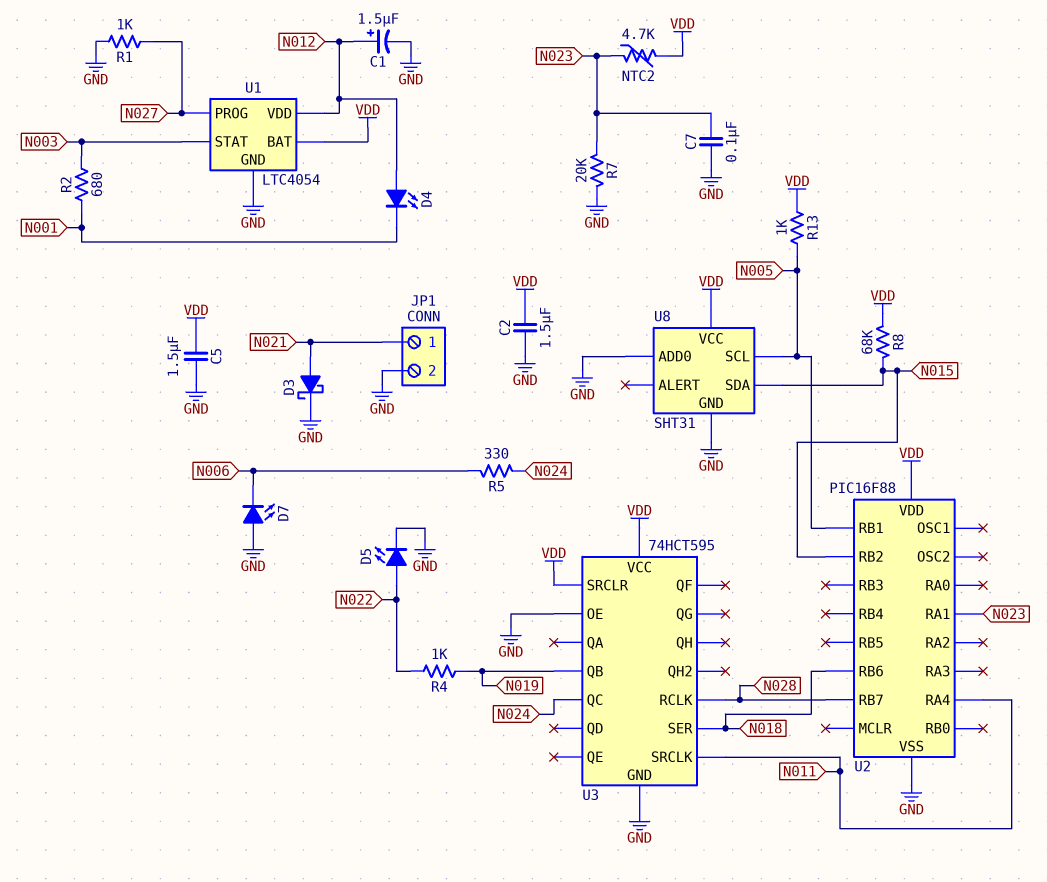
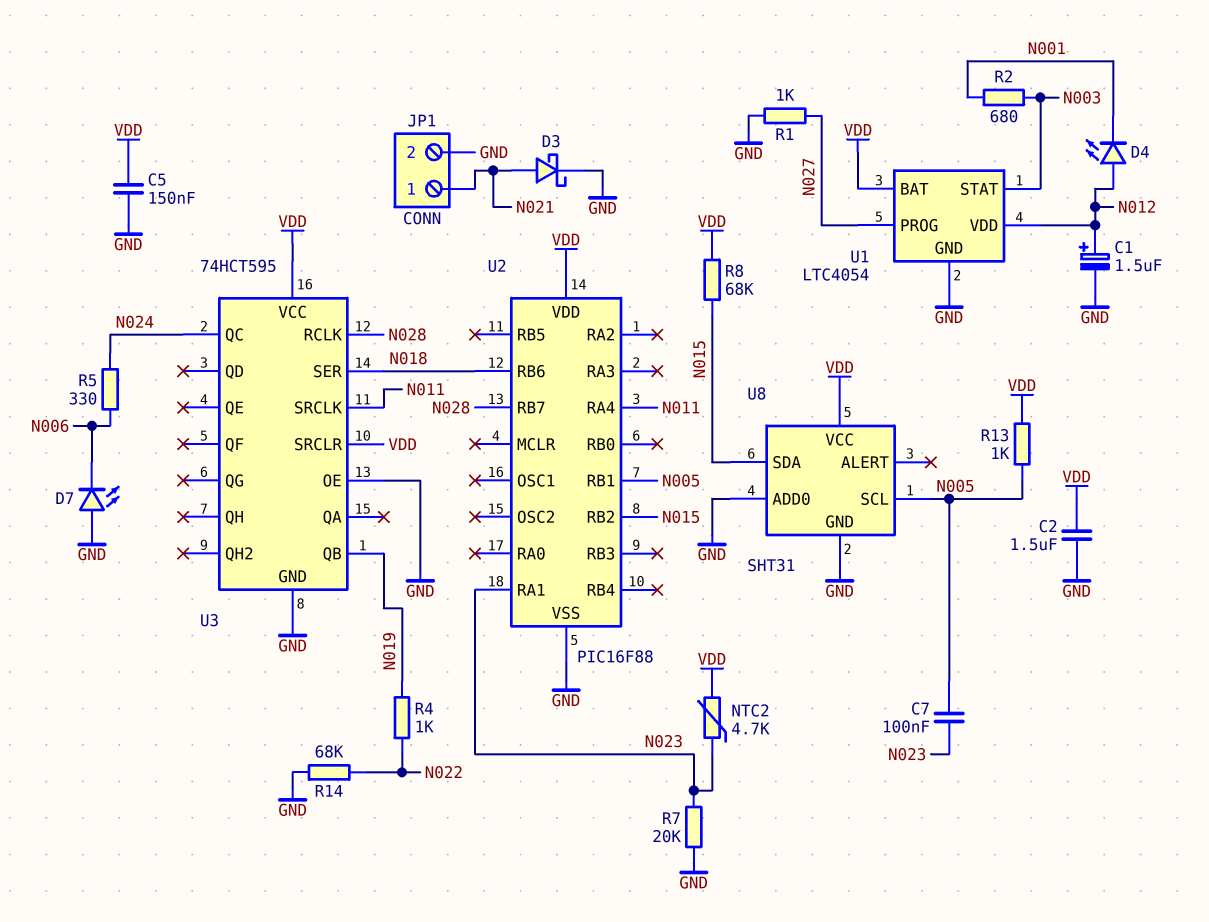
C5: 1.5uF (GND, VDD) -> 150nF (GND, VDD)
C7: 100nF (GND, N023) -> 100nF (N005, N023)
D5: LED (A N022, K GND) -> none
R14: none -> 68k (GND, N022)

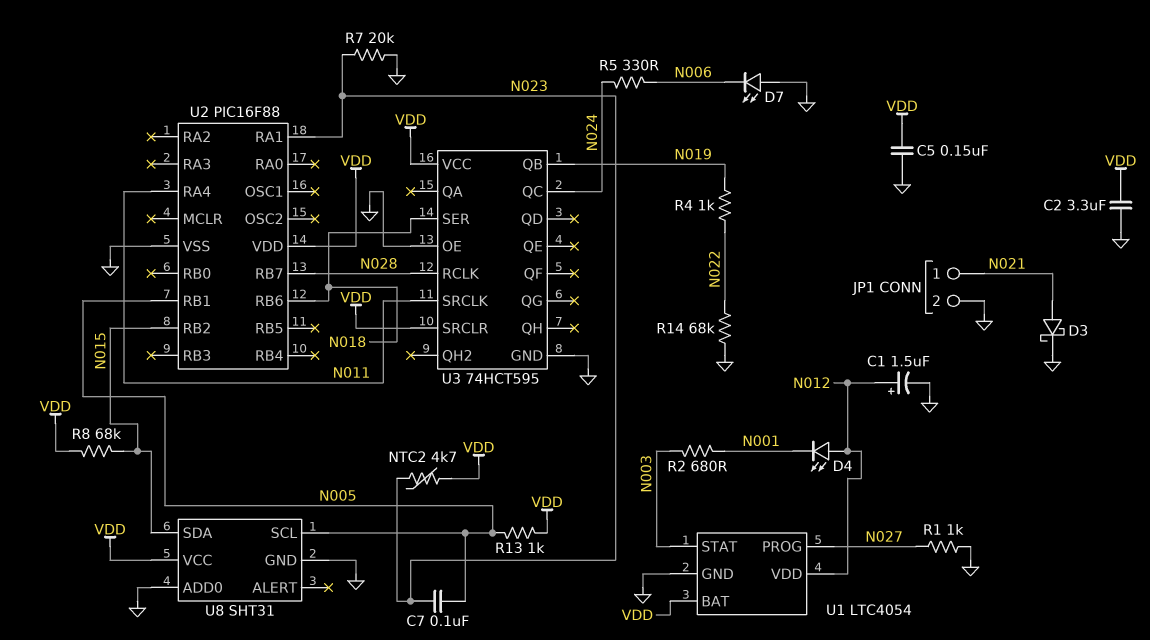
C2: 1.5uF (GND, VDD) -> 3.3uF (GND, VDD)

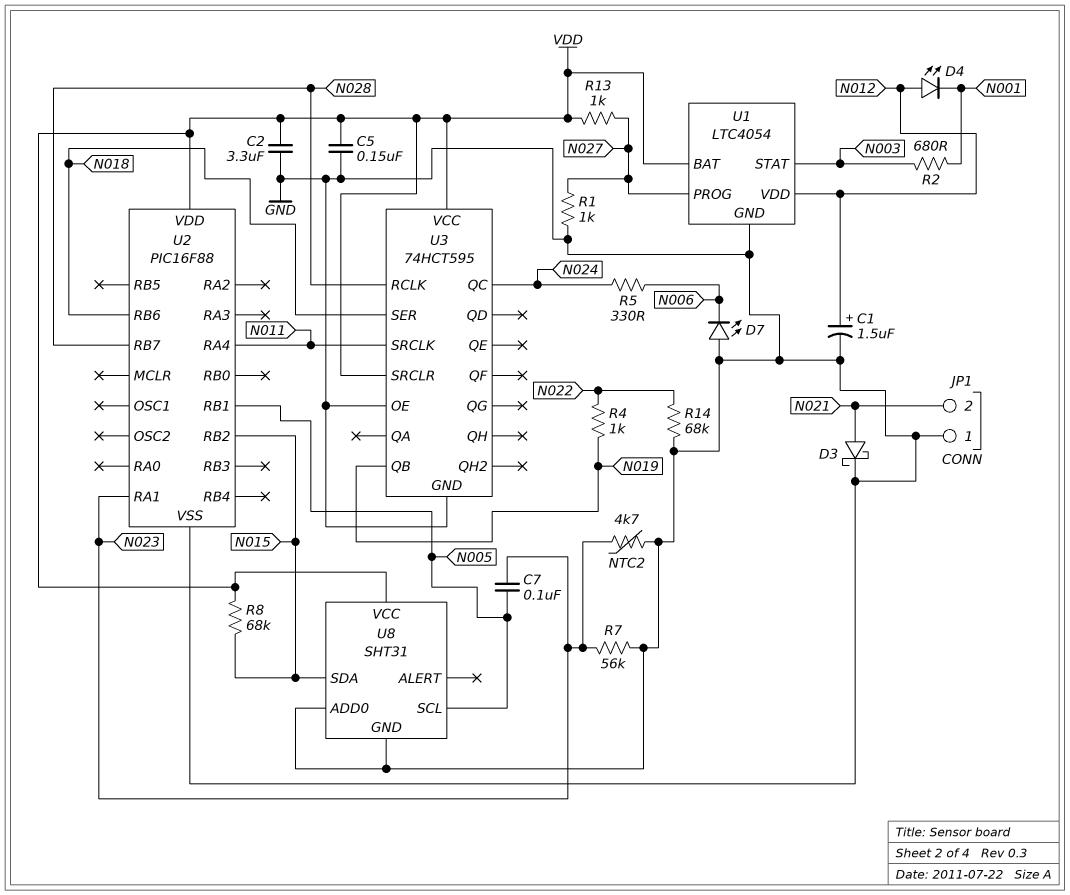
JP1 pin 1: N021 -> GND
JP1 pin 2: GND -> N021
NTC2: 4.7k (N023, VDD) -> 4.7k (GND, N023)
R7: 20k (GND, N023) -> 56k (GND, N023)
R13: 1k (N005, VDD) -> 1k (N027, VDD)

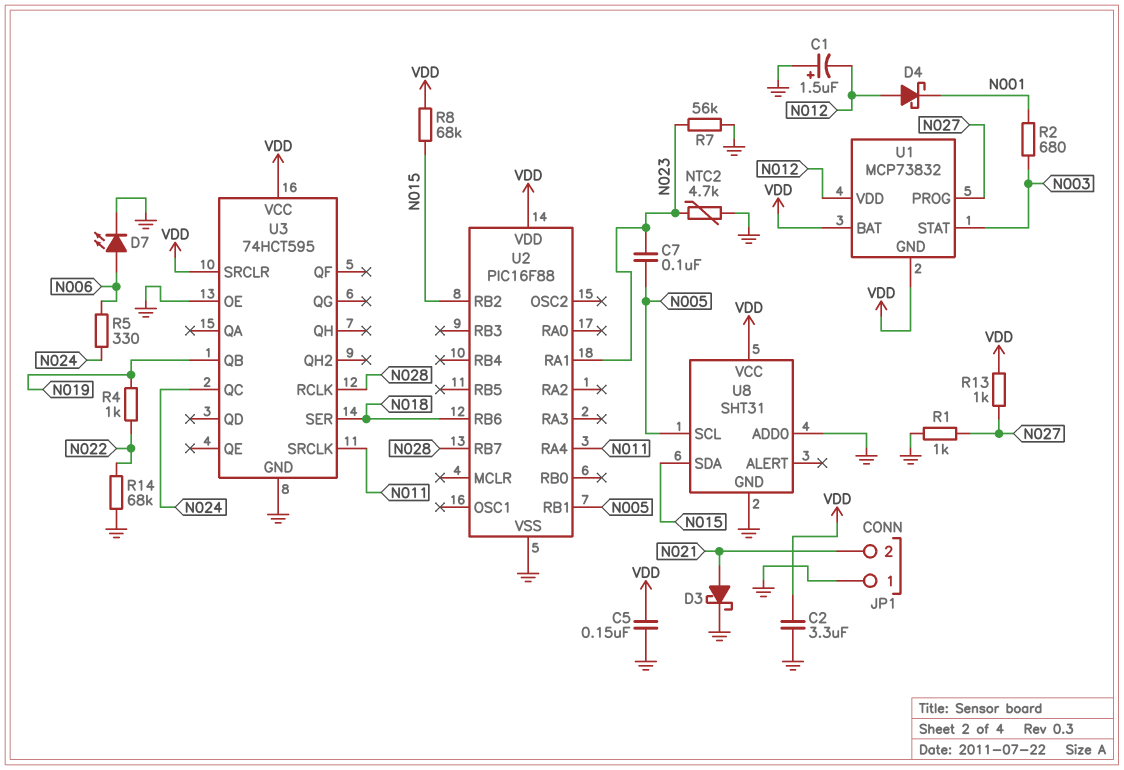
C1: 1.5uF (plus N012, minus GND) -> 1.5uF (plus GND, minus N012)
D4: LED (A N012, K N001) -> schottky (A N012, K N001)
D7: LED (A GND, K N006) -> LED (A N006, K GND)
U1: LTC4054 -> MCP73832
U1 pin GND: GND -> VDD

